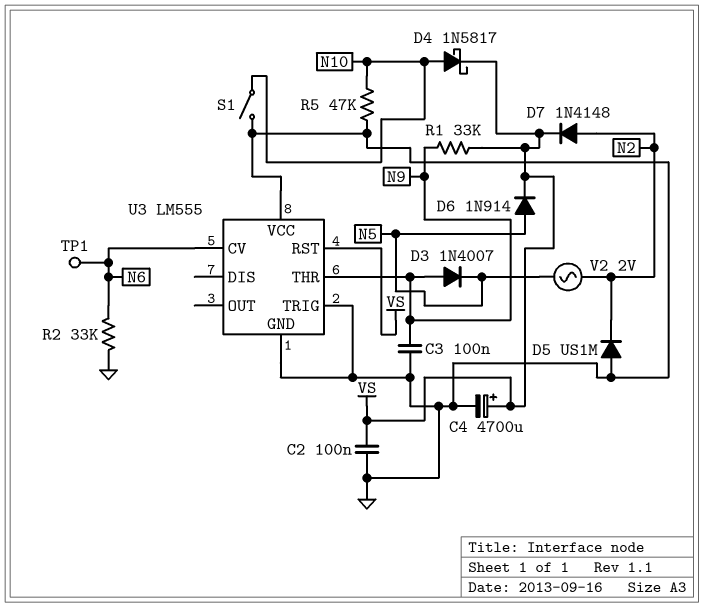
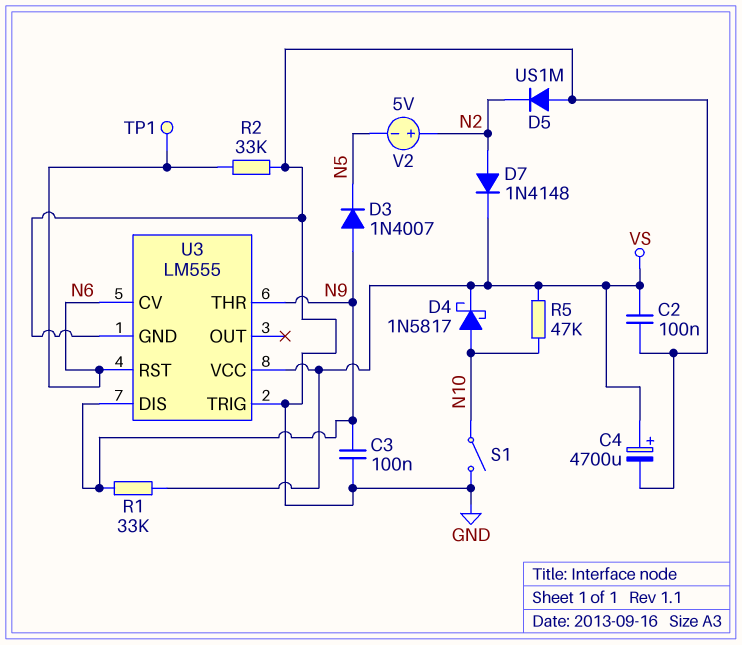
D6: diode 1N914 (A N5, K VS) -> none
R5: 47k (GND, N10) -> 47k (N10, VS)
U3 pin DIS: none -> N9
U3 pin RST: VS -> N6
U3 pin VCC: GND -> VS
V2: AC 2V (N2, N5) -> 5V (plus N2, minus N5)

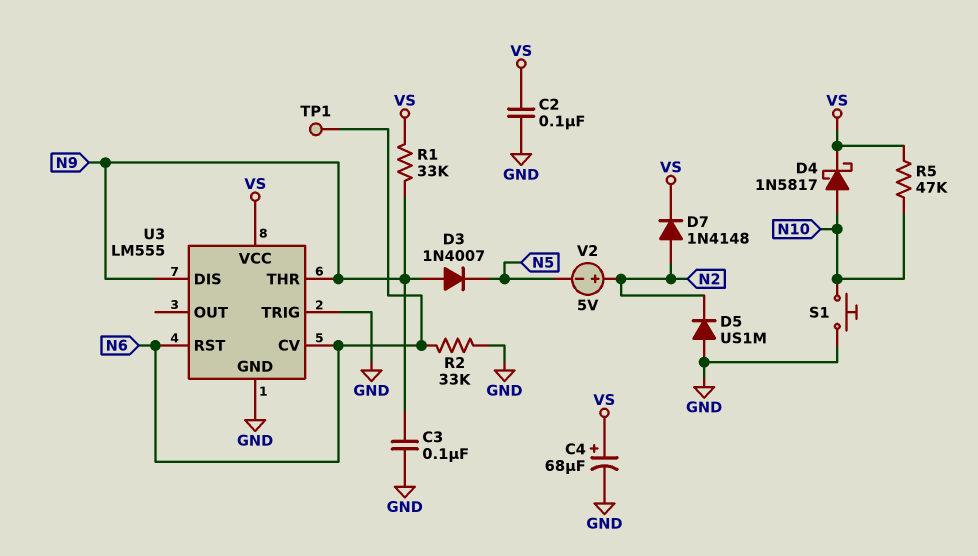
C4: 4700uF (plus VS, minus GND) -> 68uF (plus VS, minus GND)
S1: switch (GND, N10) -> button (GND, N10)

